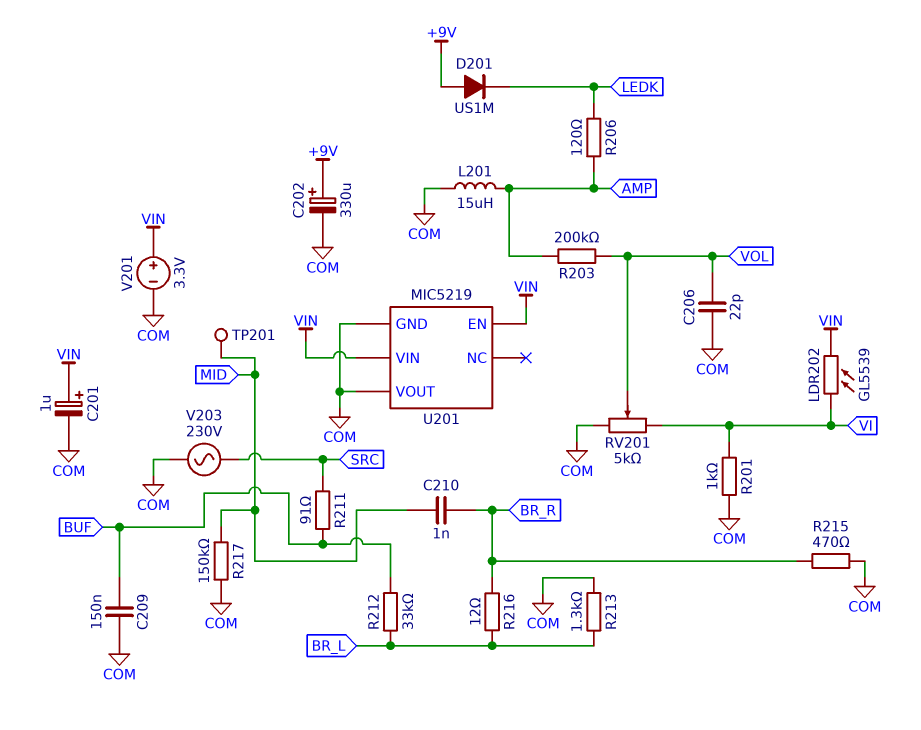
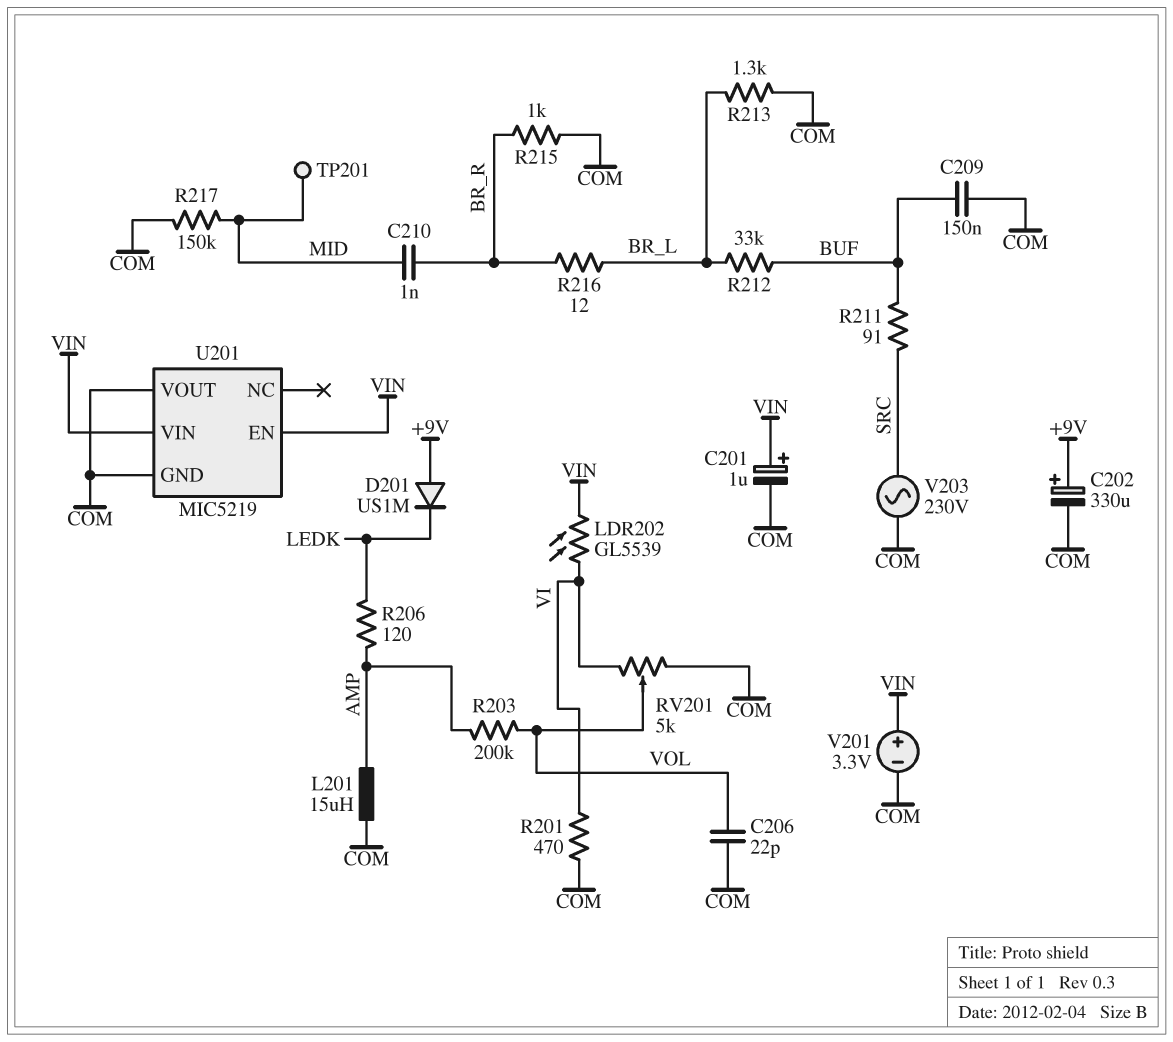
R201: 1k (COM, VI) -> 470 (COM, VI)
R215: 470 (BR_R, COM) -> 1k (BR_R, COM)

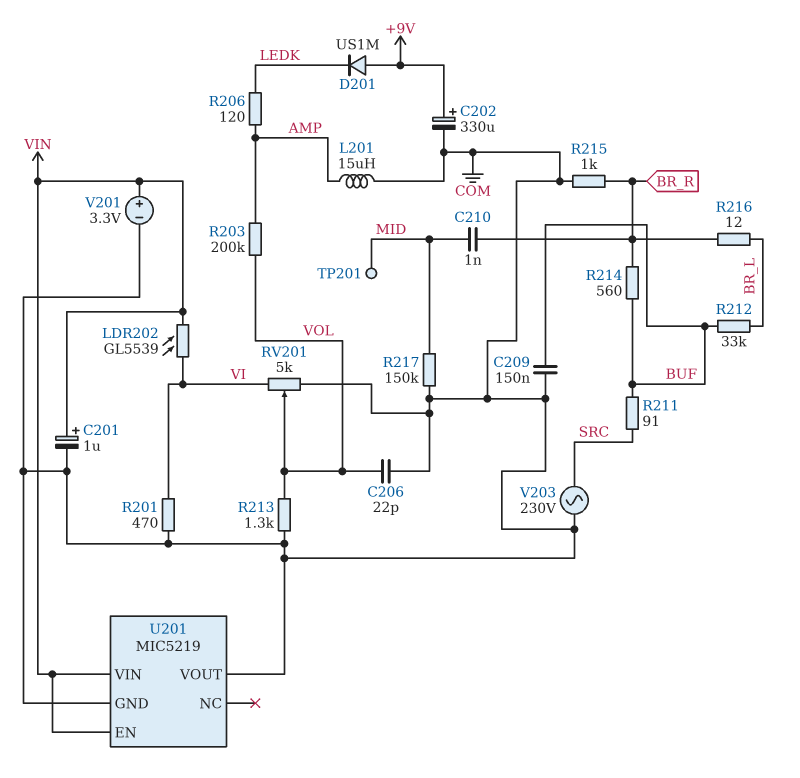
R213: 1.3k (BR_L, COM) -> 1.3k (COM, VOL)
R214: none -> 560 (BR_R, BUF)

